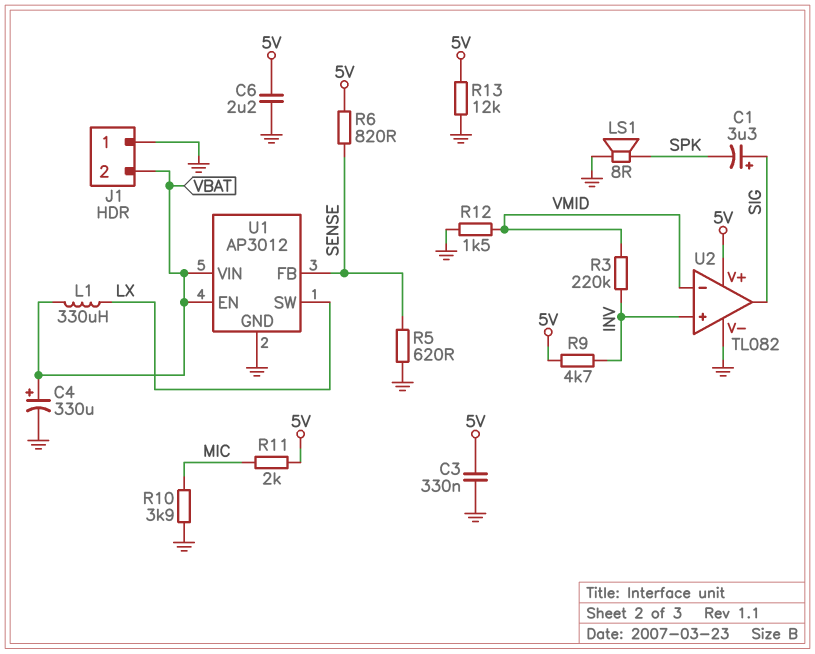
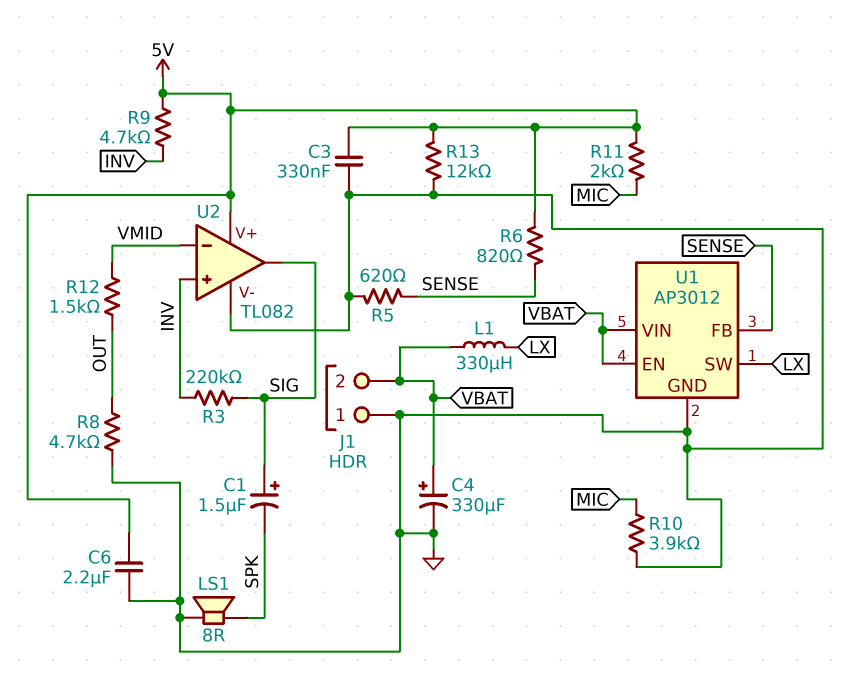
C1: 3.3uF (plus SIG, minus SPK) -> 1.5uF (plus SIG, minus SPK)
R3: 220k (INV, VMID) -> 220k (INV, SIG)
R8: none -> 4.7k (GND, OUT)
R12: 1.5k (GND, VMID) -> 1.5k (OUT, VMID)

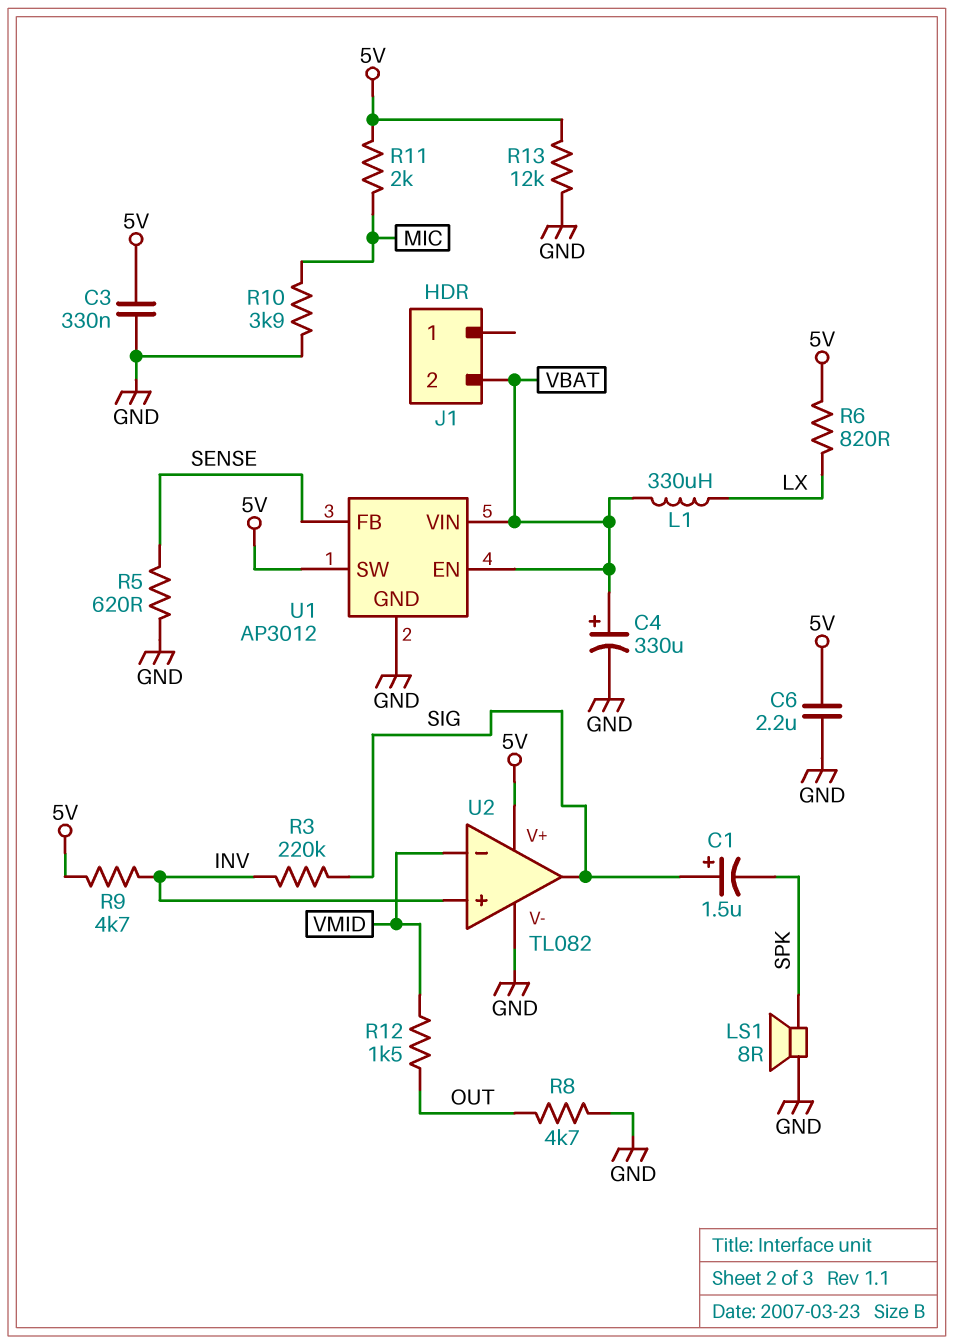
J1 pin 1: GND -> none
R6: 820 (5V, SENSE) -> 820 (5V, LX)
U1 pin SW: LX -> 5V

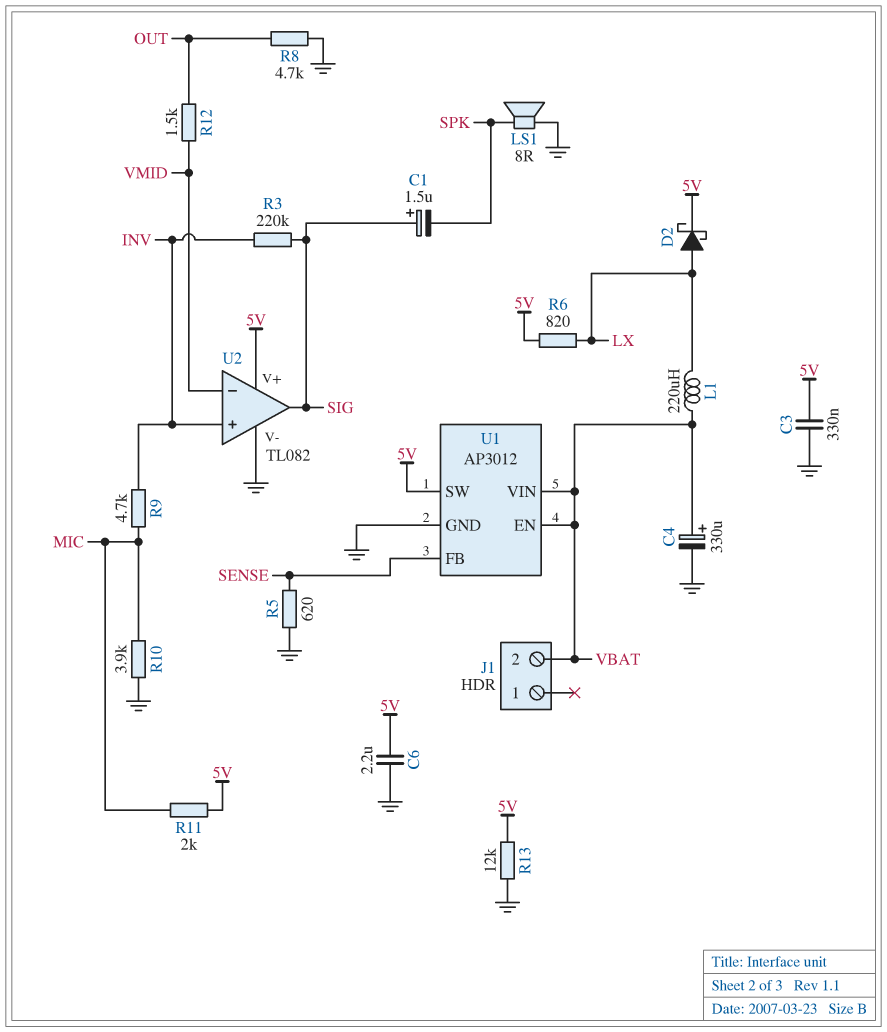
D2: none -> schottky (A LX, K 5V)
L1: 330uH (LX, VBAT) -> 220uH (LX, VBAT)
R9: 4.7k (5V, INV) -> 4.7k (INV, MIC)

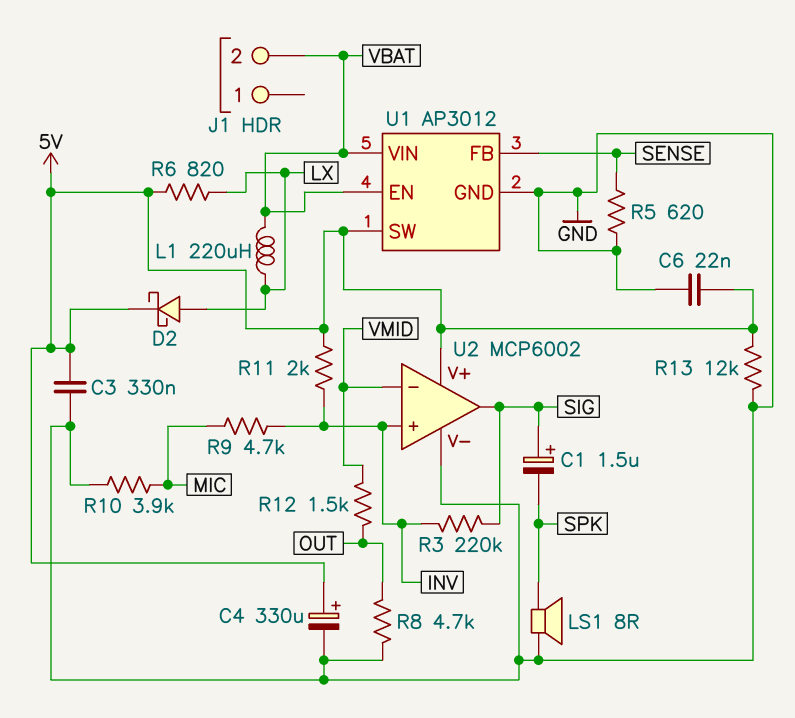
C4: 330uF (plus VBAT, minus GND) -> 330uF (plus 5V, minus GND)
C6: 2.2uF (5V, GND) -> 22nF (5V, GND)
R11: 2k (5V, MIC) -> 2k (5V, INV)
U2: TL082 -> MCP6002

